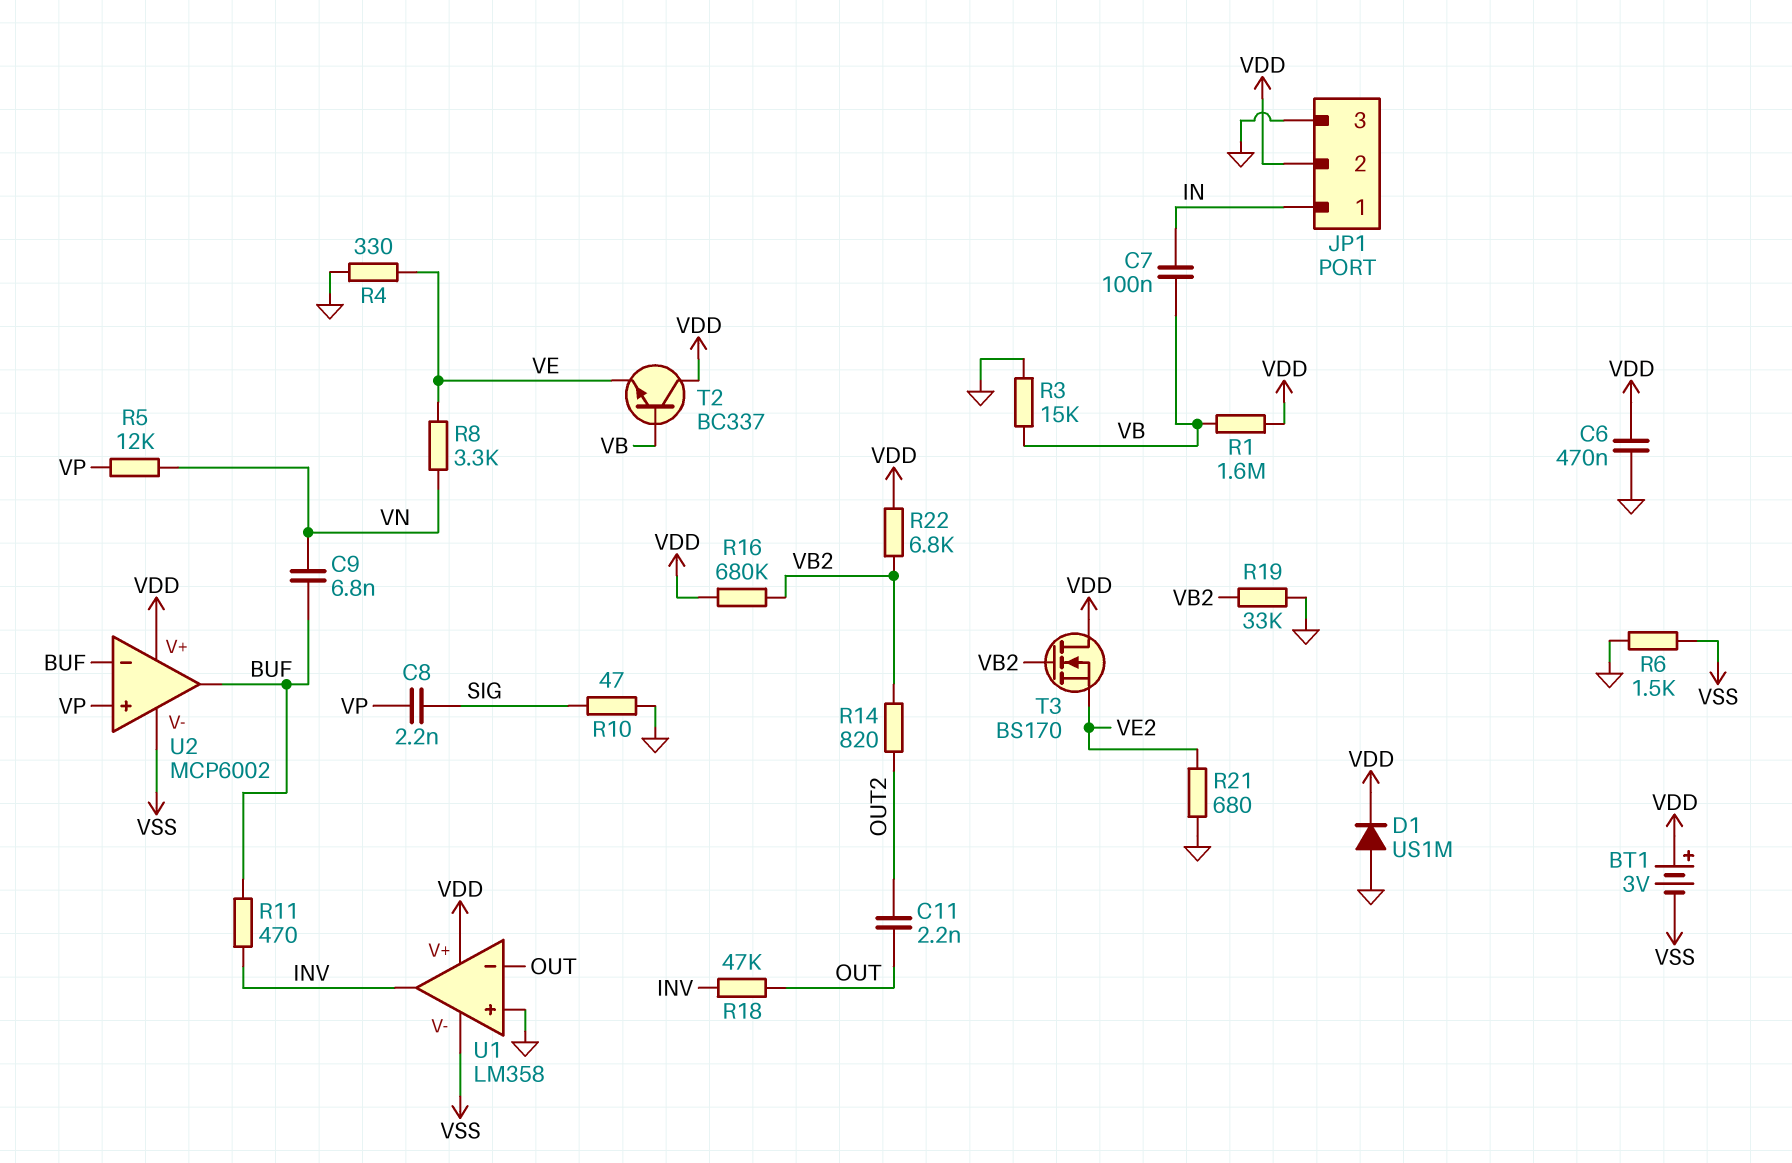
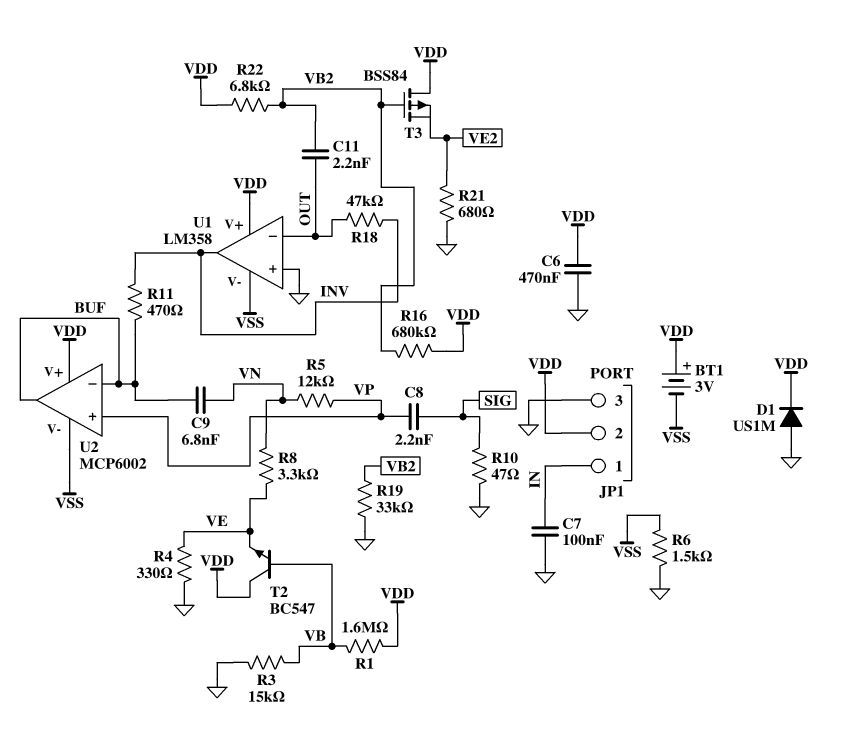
C7: 100nF (IN, VB) -> 100nF (GND, IN)
C11: 2.2nF (OUT, OUT2) -> 2.2nF (OUT, VB2)
R14: 820 (OUT2, VB2) -> none
T2: NPN BC337 (B VB, C VDD, E VE) -> NPN BC547 (B VB, C VDD, E VE)
T3: NMOS BS170 (G VB2, D VDD, S VE2) -> PMOS BSS84 (G VB2, D VDD, S VE2)

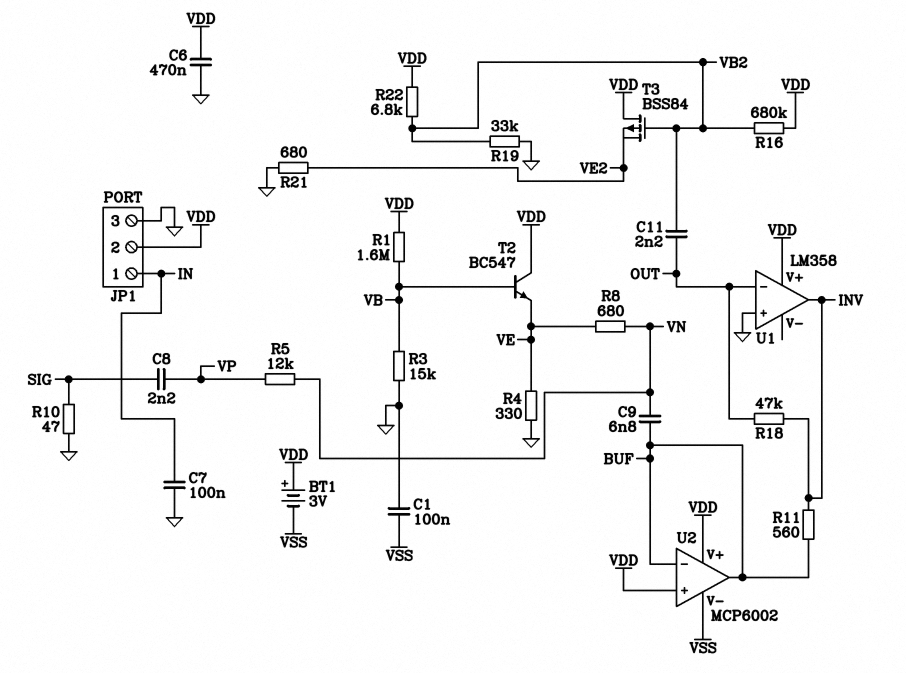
C1: none -> 100nF (GND, VSS)
D1: diode US1M (A GND, K VDD) -> none
R6: 1.5k (GND, VSS) -> none
R8: 3.3k (VE, VN) -> 680 (VE, VN)
R11: 470 (BUF, INV) -> 560 (BUF, INV)
U1 pin V-: VSS -> none
U2 pin in+: VP -> VDD

